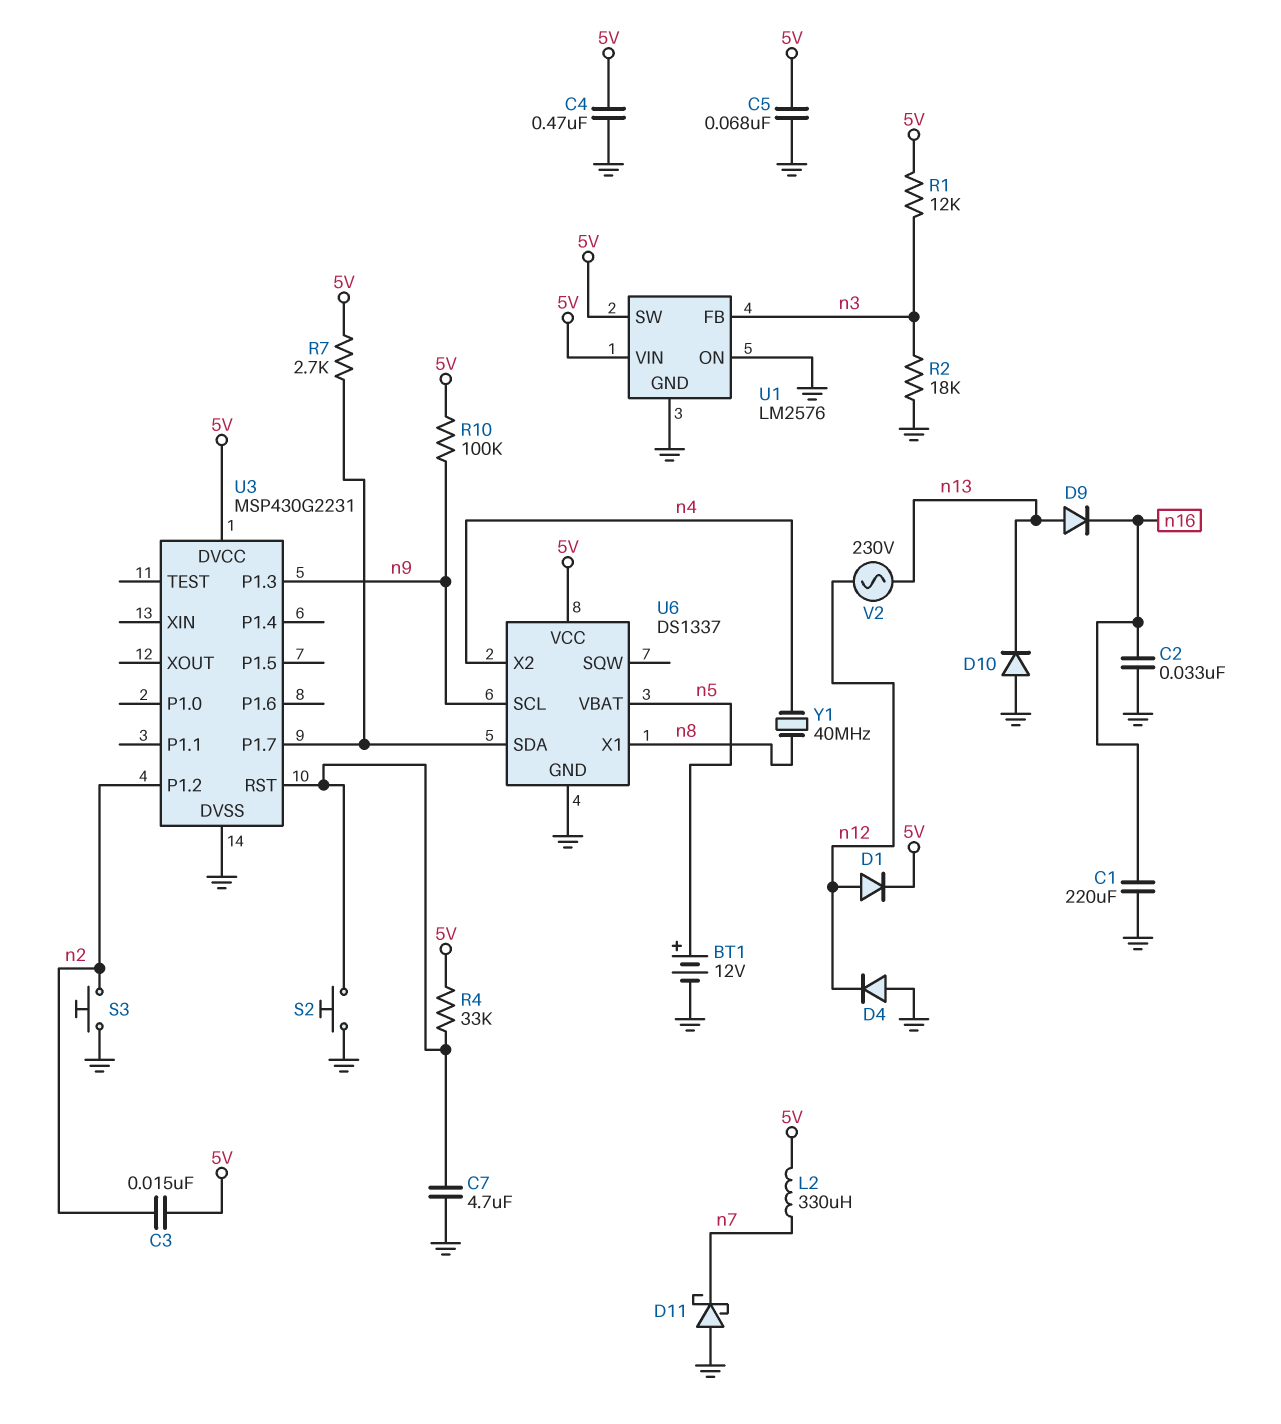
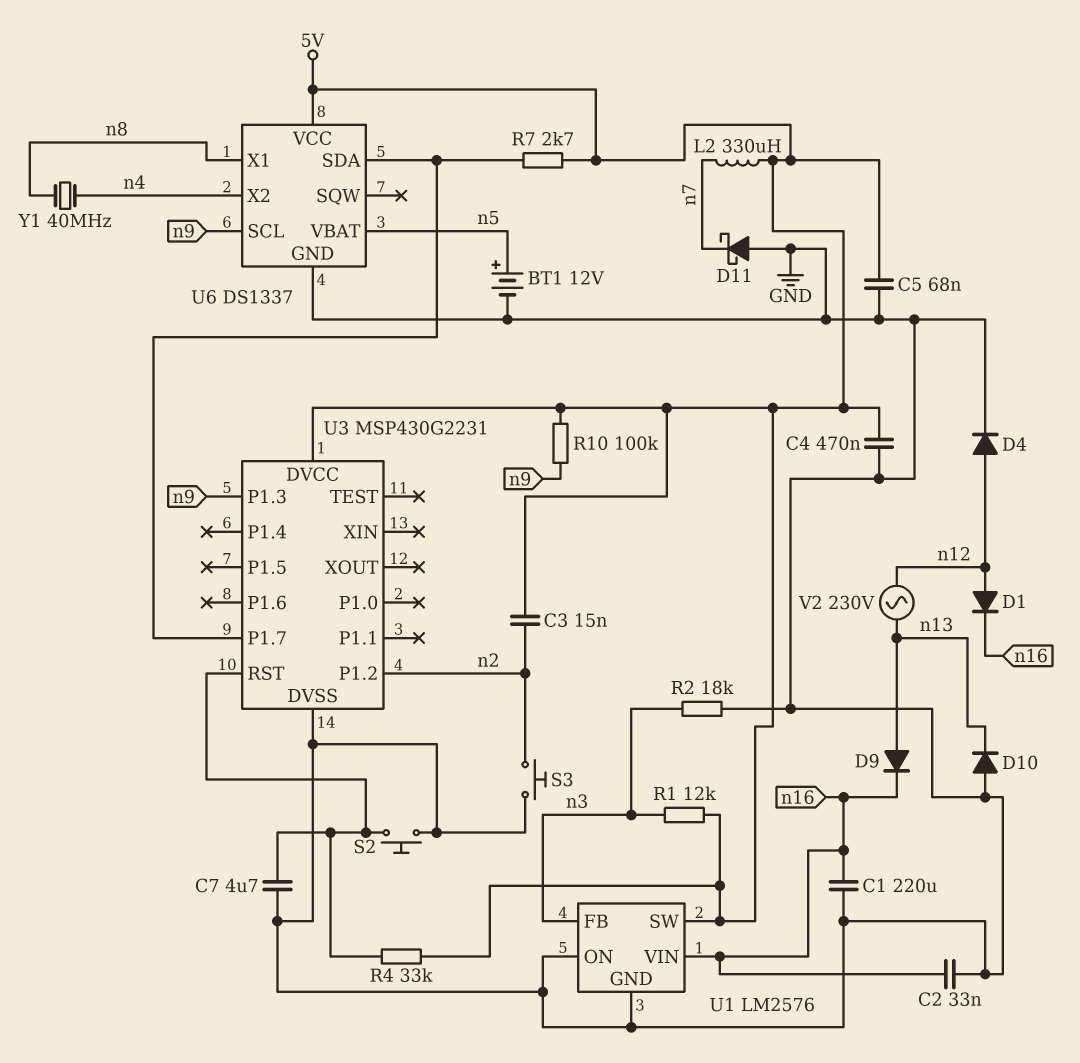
D1: diode (A n12, K 5V) -> diode (A n12, K n16)
D4: diode (A GND, K n12) -> diode (A n12, K GND)
U1 pin VIN: 5V -> n16

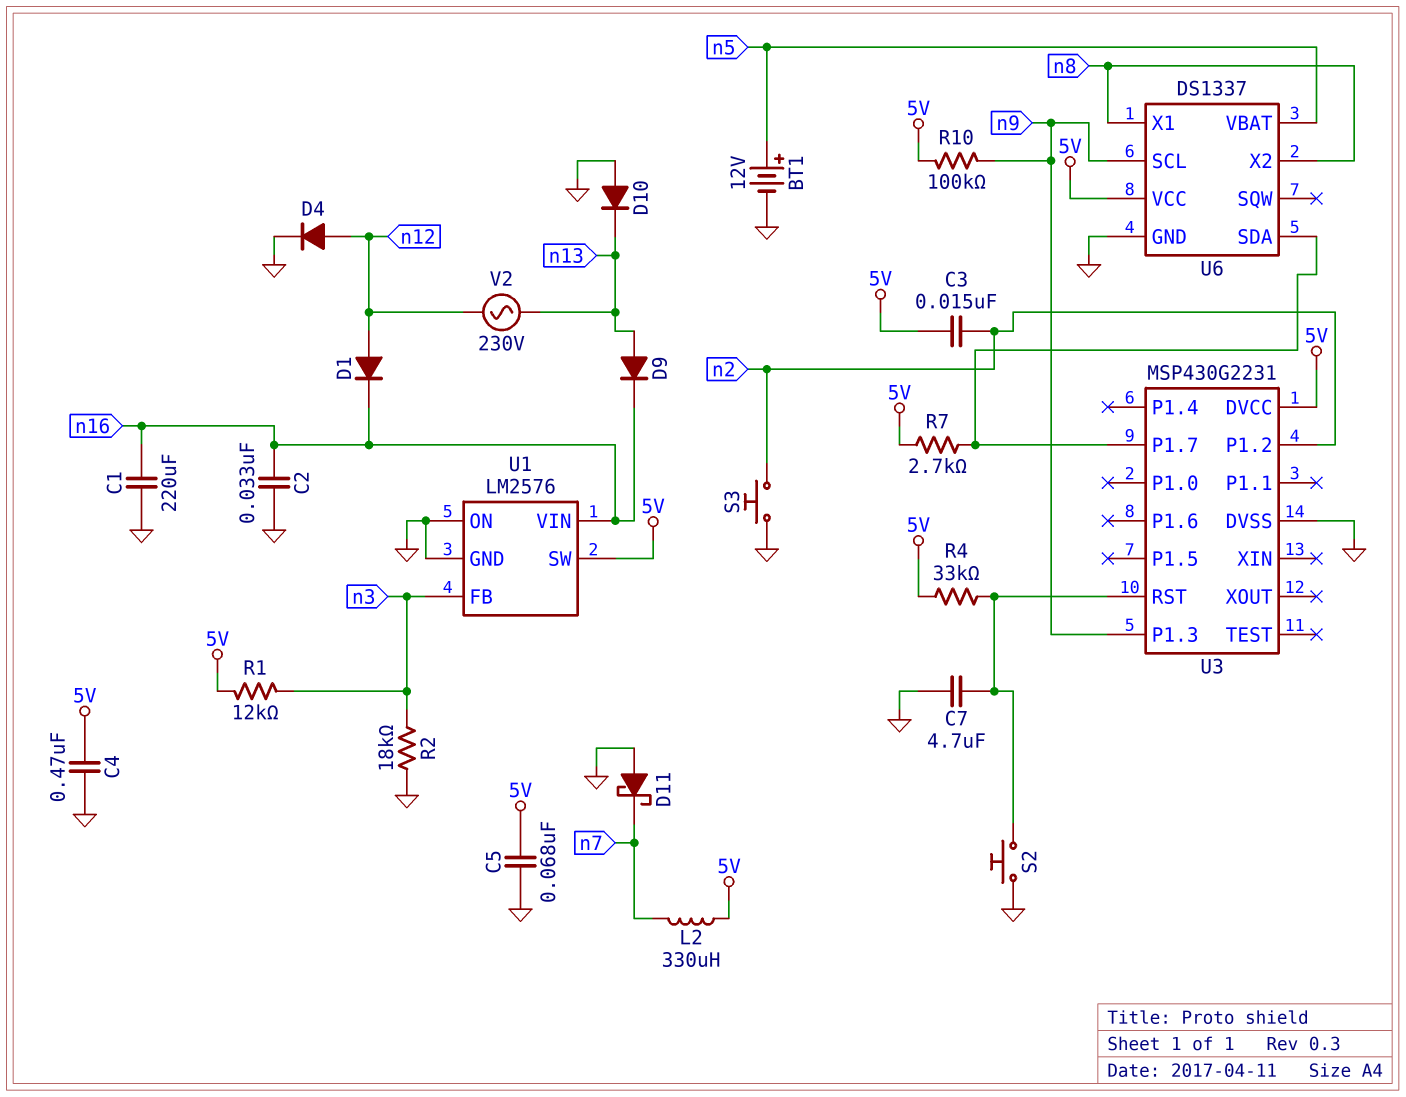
U6 pin X2: n4 -> n8
Y1: 40MHz (n4, n8) -> none

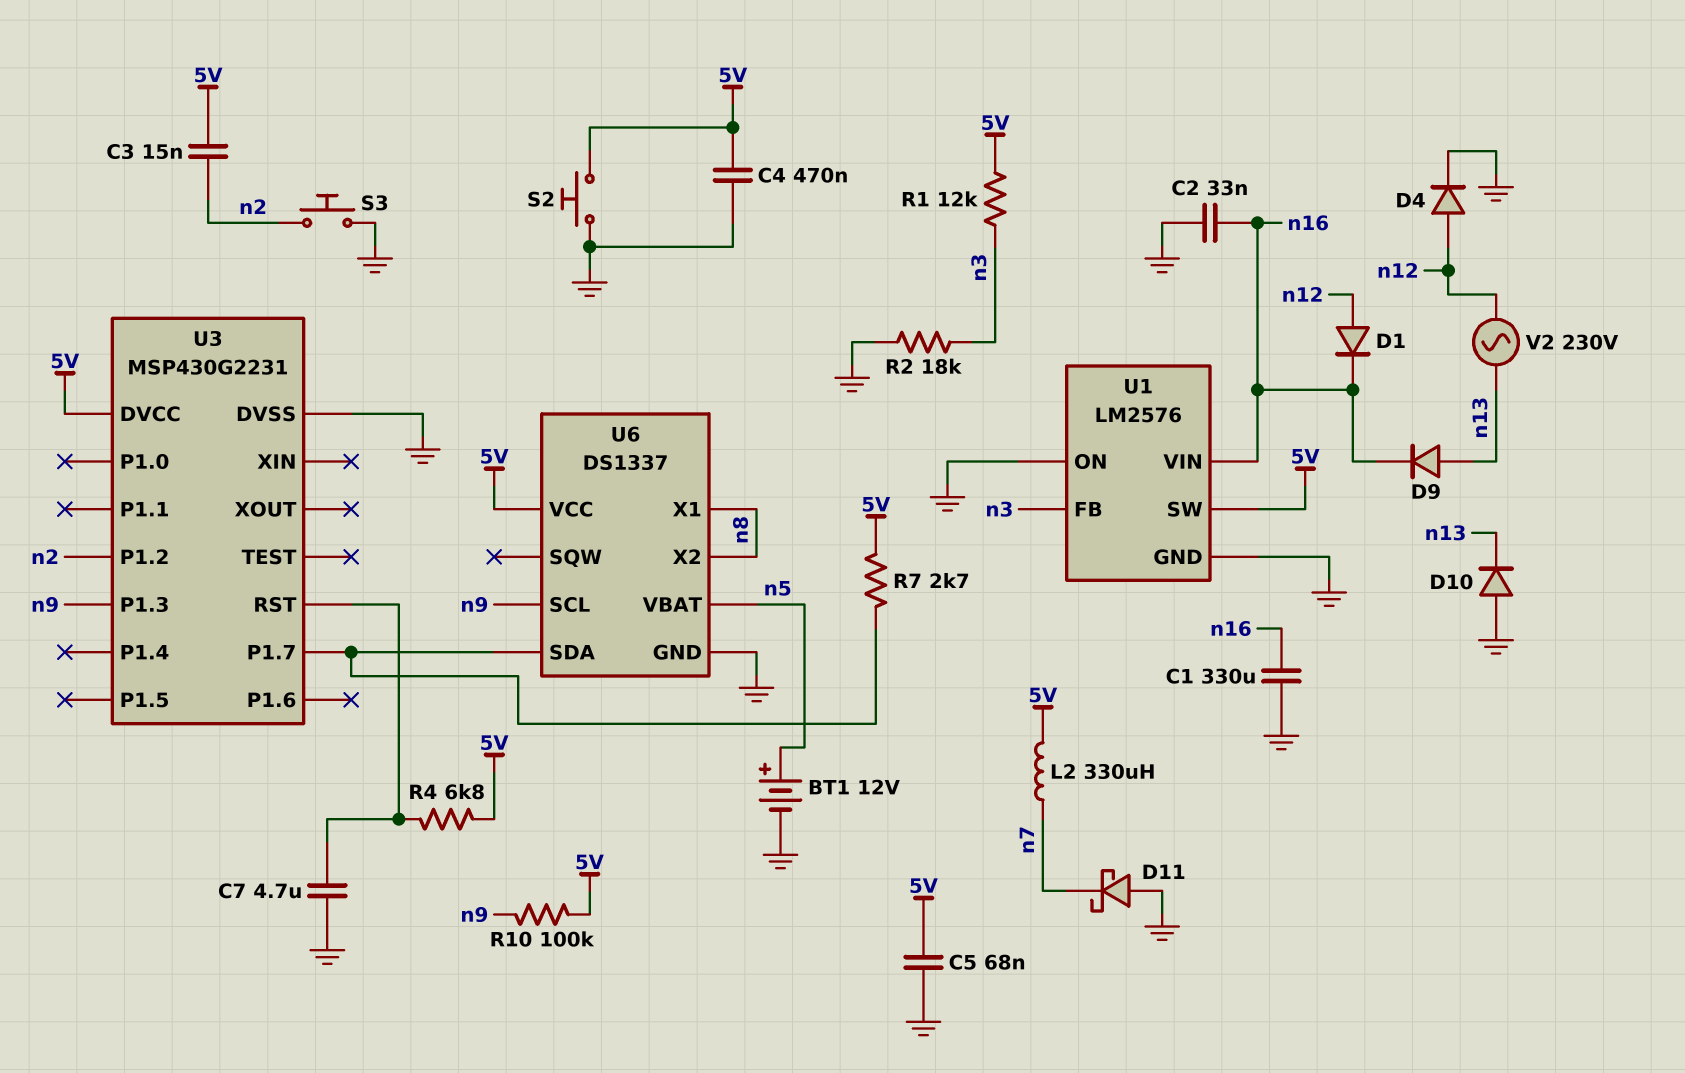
C1: 220uF (GND, n16) -> 330uF (GND, n16)
R4: 33k (5V, U3/RST) -> 6.8k (5V, U3/RST)
S2: button (GND, U3/RST) -> button (5V, GND)

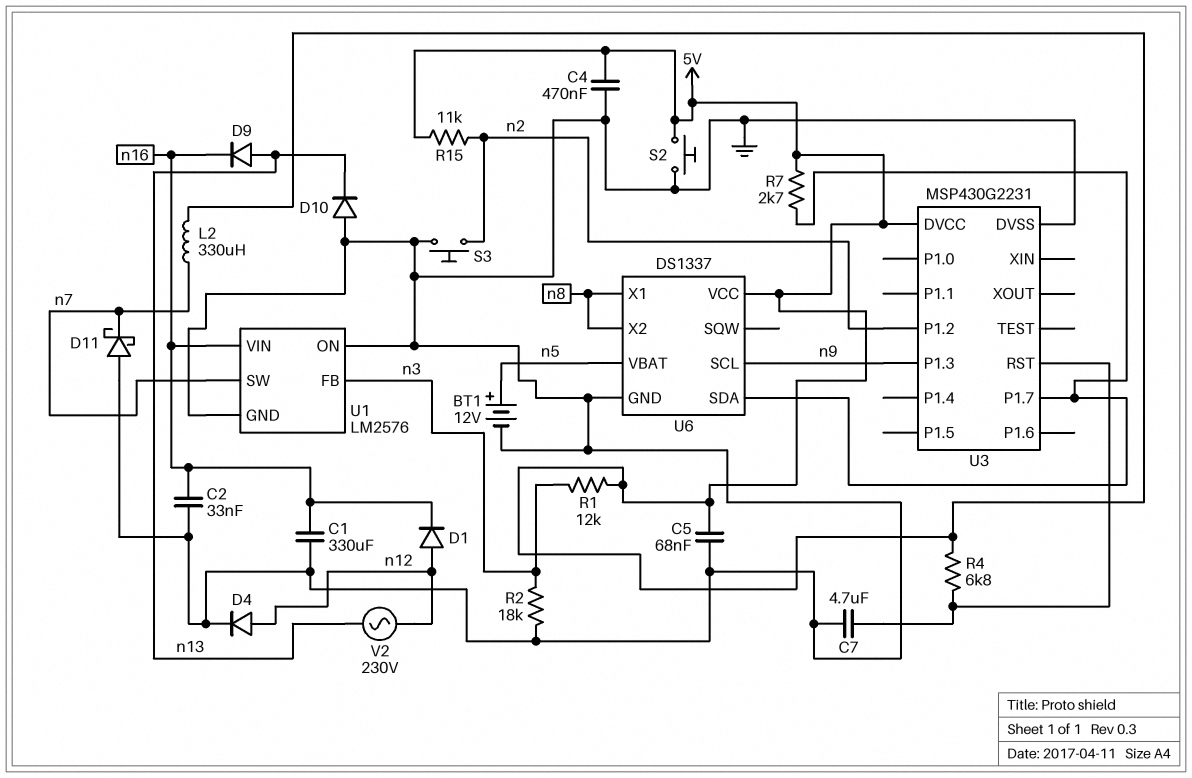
C3: 15nF (5V, n2) -> none
R10: 100k (5V, n9) -> none
R15: none -> 11k (5V, n2)
U1 pin SW: 5V -> n7

